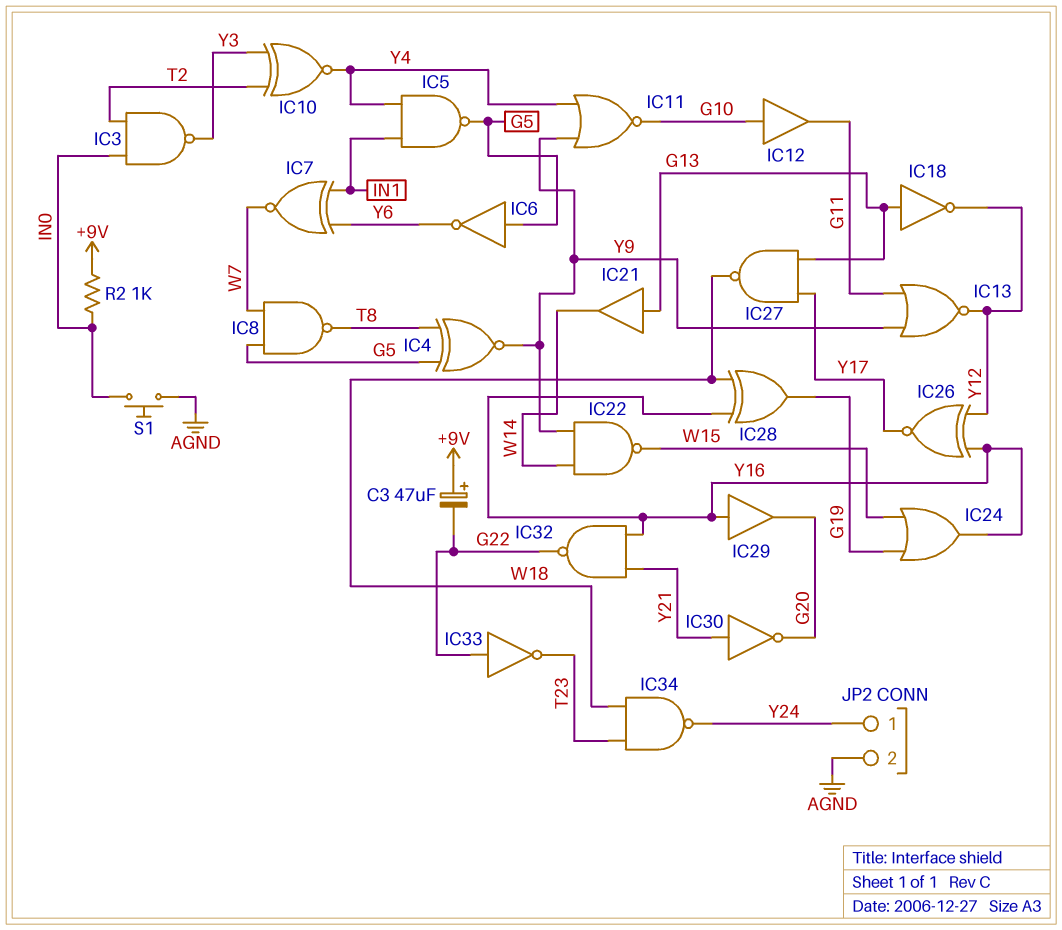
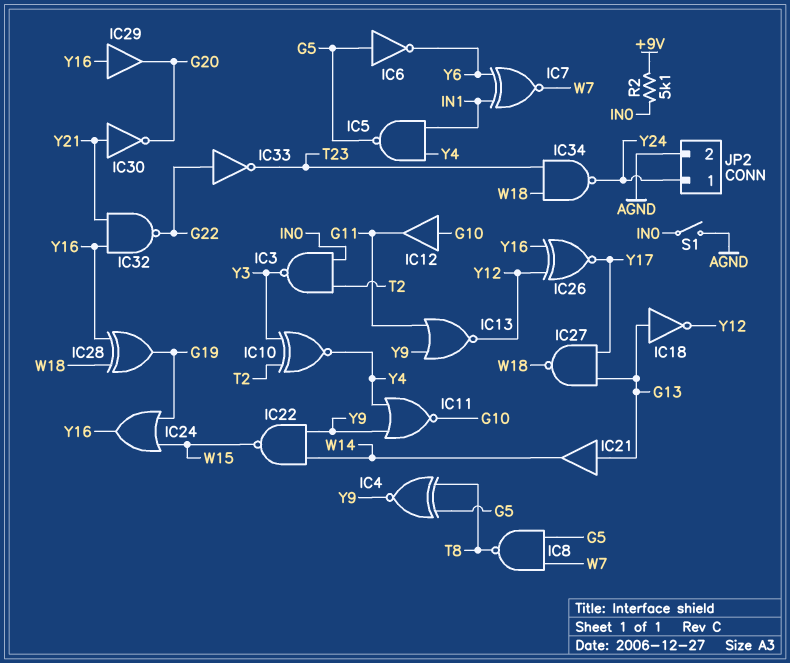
C3: 47uF (plus +9V, minus G22) -> none
R2: 1k (+9V, IN0) -> 5.1k (+9V, IN0)
S1: button (AGND, IN0) -> switch (AGND, IN0)

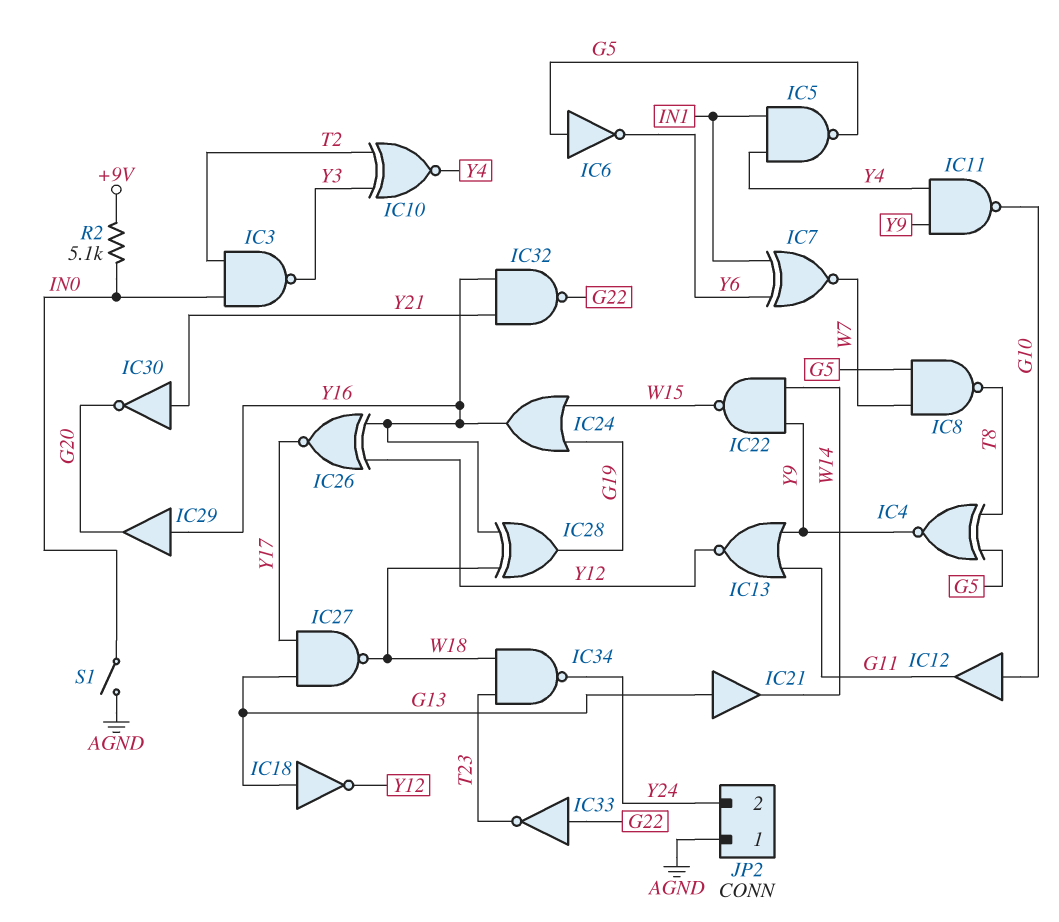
IC11: NOR (in Y4, in Y9, out G10) -> NAND (in Y4, in Y9, out G10)
JP2 pin 1: Y24 -> AGND
JP2 pin 2: AGND -> Y24

